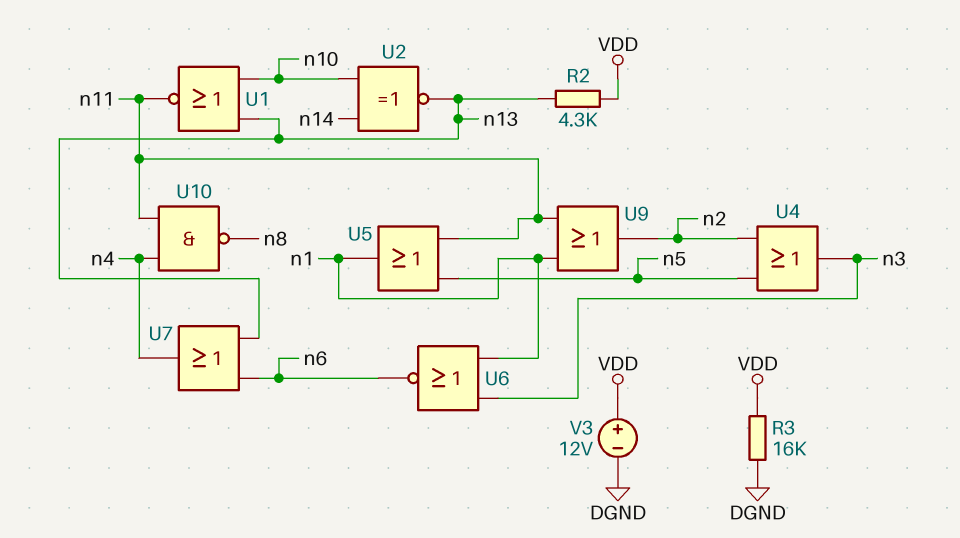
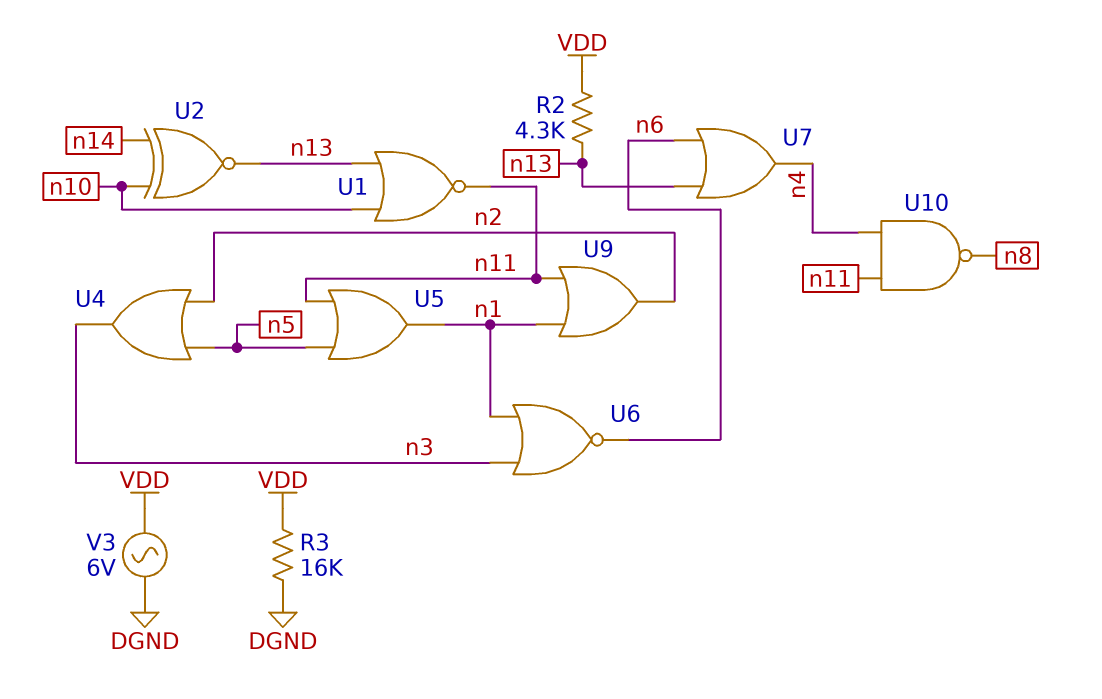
V3: 12V (plus VDD, minus DGND) -> AC 6V (DGND, VDD)

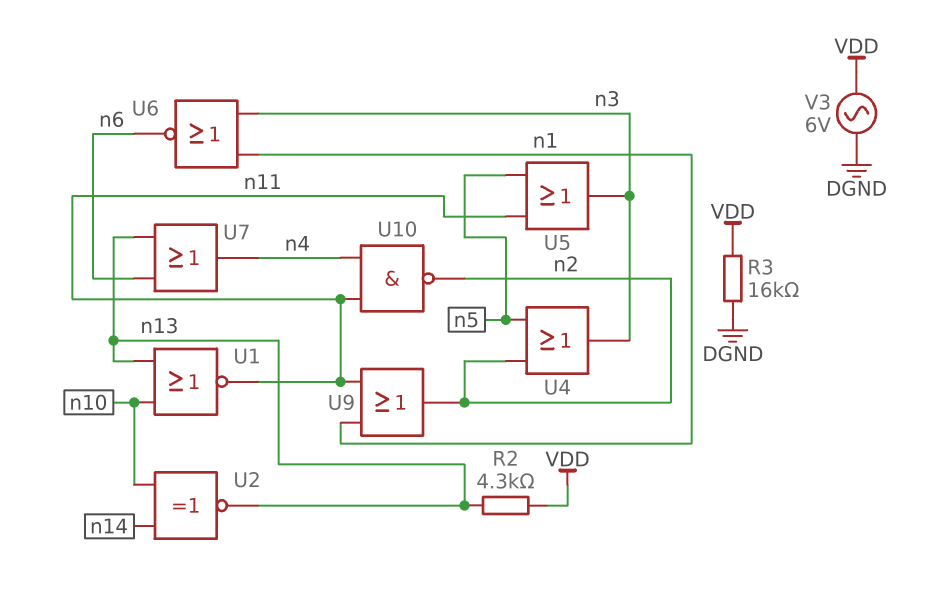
U5: OR (in n5, in n11, out n1) -> OR (in n5, in n11, out n3)
U10: NAND (in n4, in n11, out n8) -> NAND (in n4, in n11, out n2)

